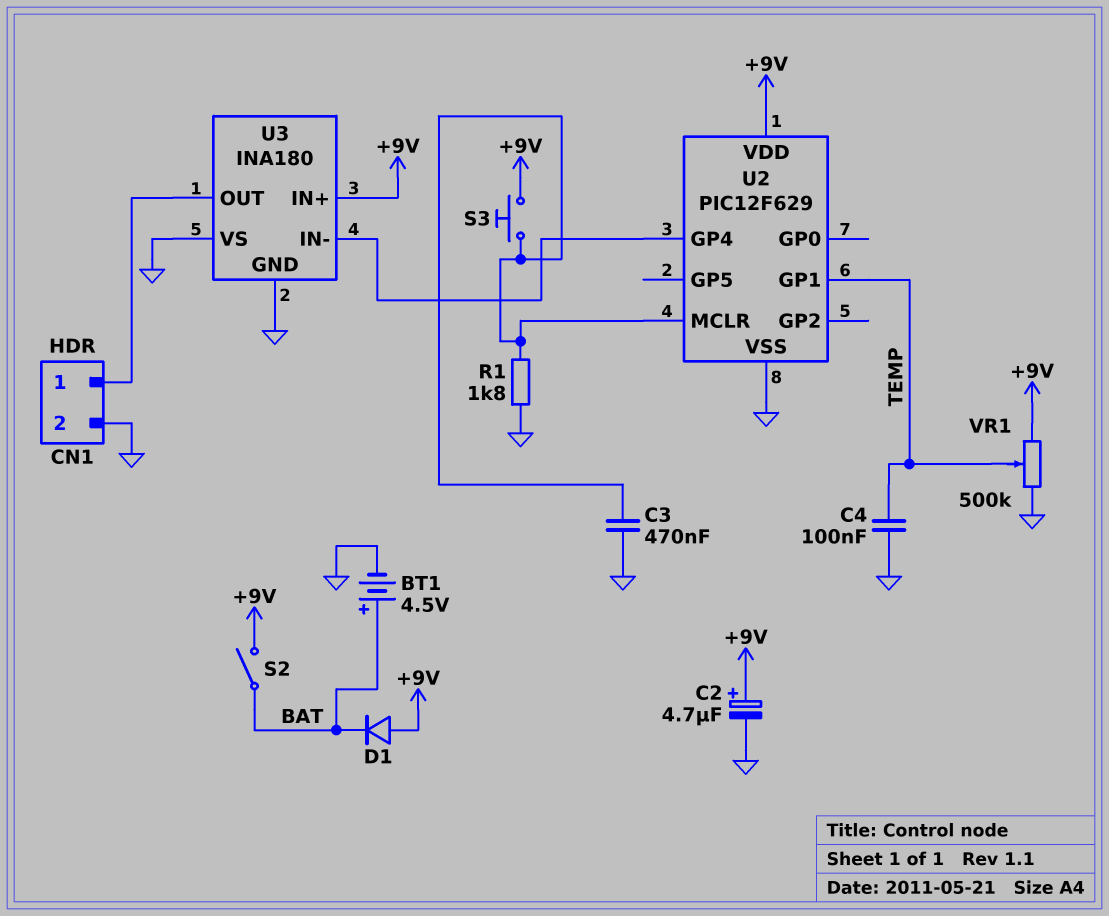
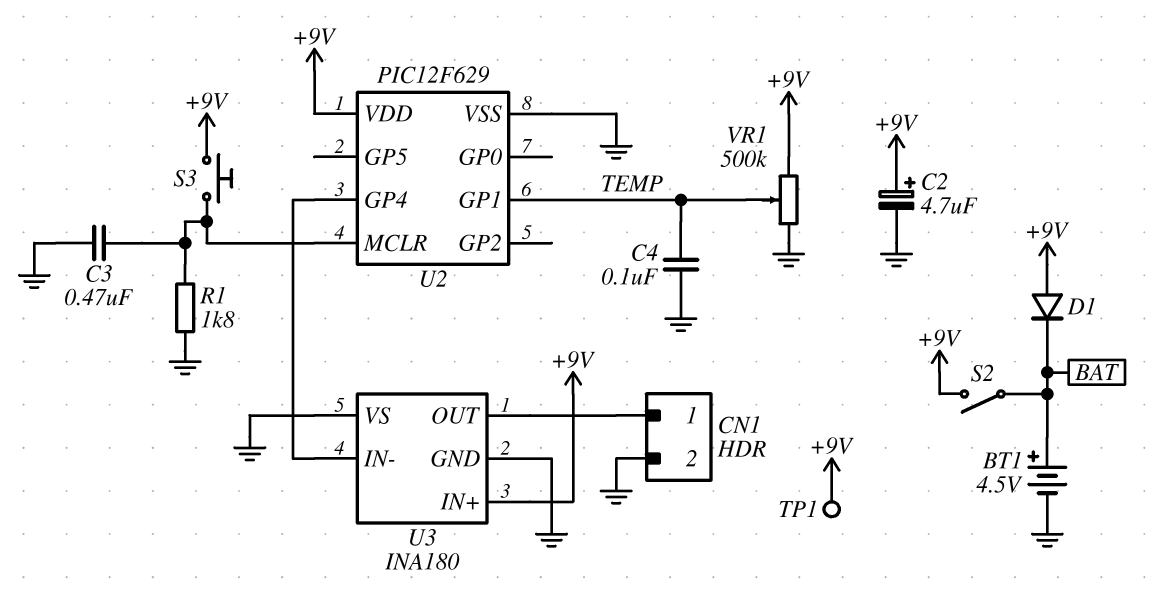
TP1: none -> test point (+9V)

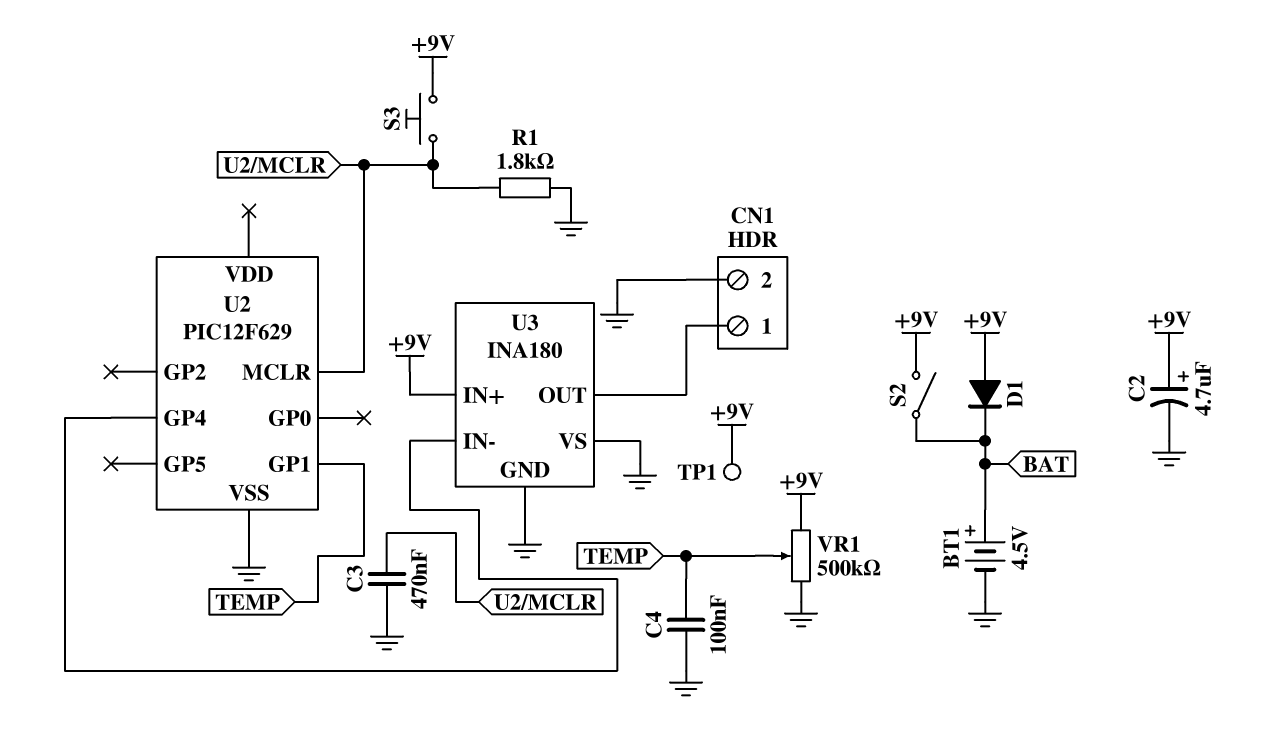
U2 pin VDD: +9V -> none

